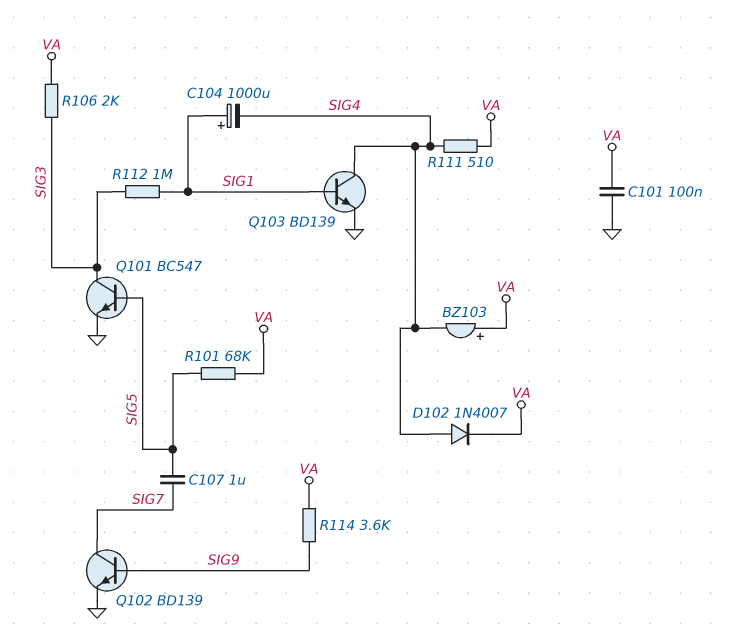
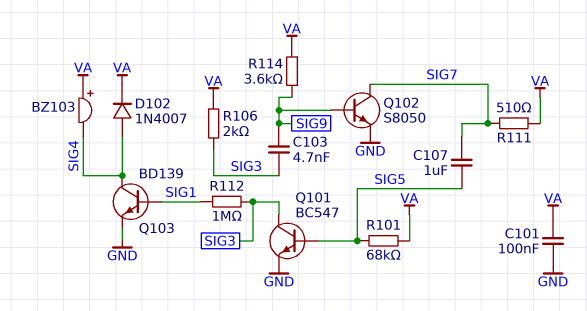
C103: none -> 4.7nF (SIG3, SIG9)
C104: 1000uF (plus SIG1, minus SIG4) -> none
Q102: NPN BD139 (B SIG9, C SIG7, E GND) -> NPN S8050 (B SIG9, C SIG7, E GND)
R111: 510 (SIG4, VA) -> 510 (SIG7, VA)

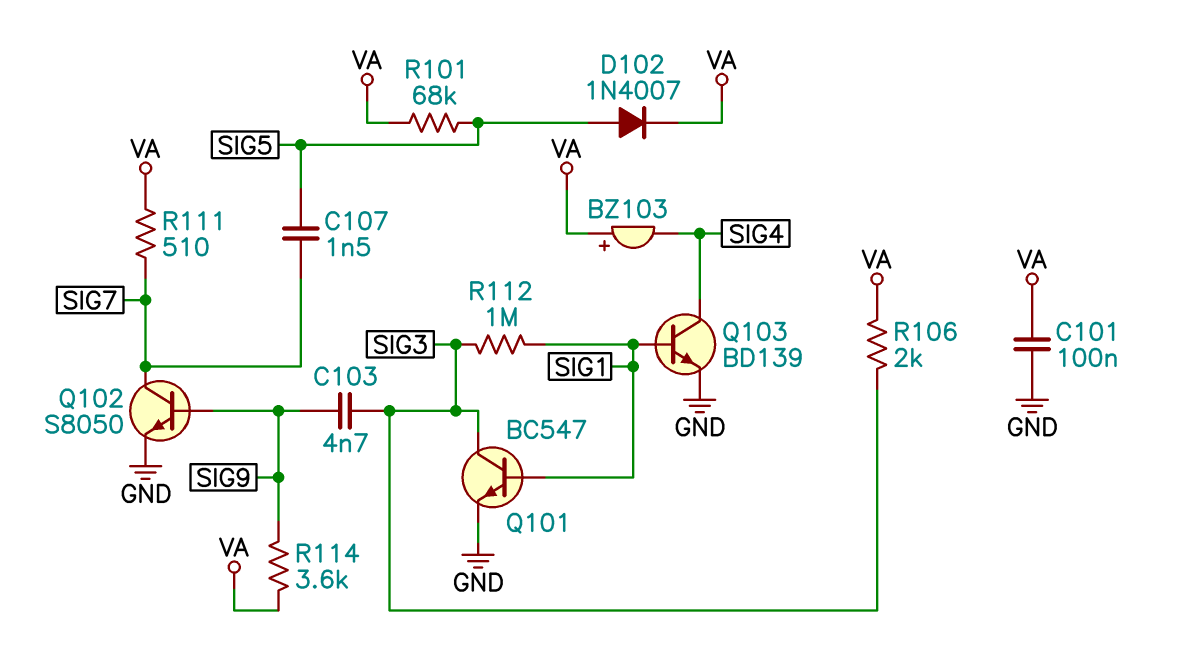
C107: 1uF (SIG5, SIG7) -> 1.5nF (SIG5, SIG7)
D102: diode 1N4007 (A SIG4, K VA) -> diode 1N4007 (A SIG5, K VA)
Q101: NPN BC547 (B SIG5, C SIG3, E GND) -> NPN BC547 (B SIG1, C SIG3, E GND)

